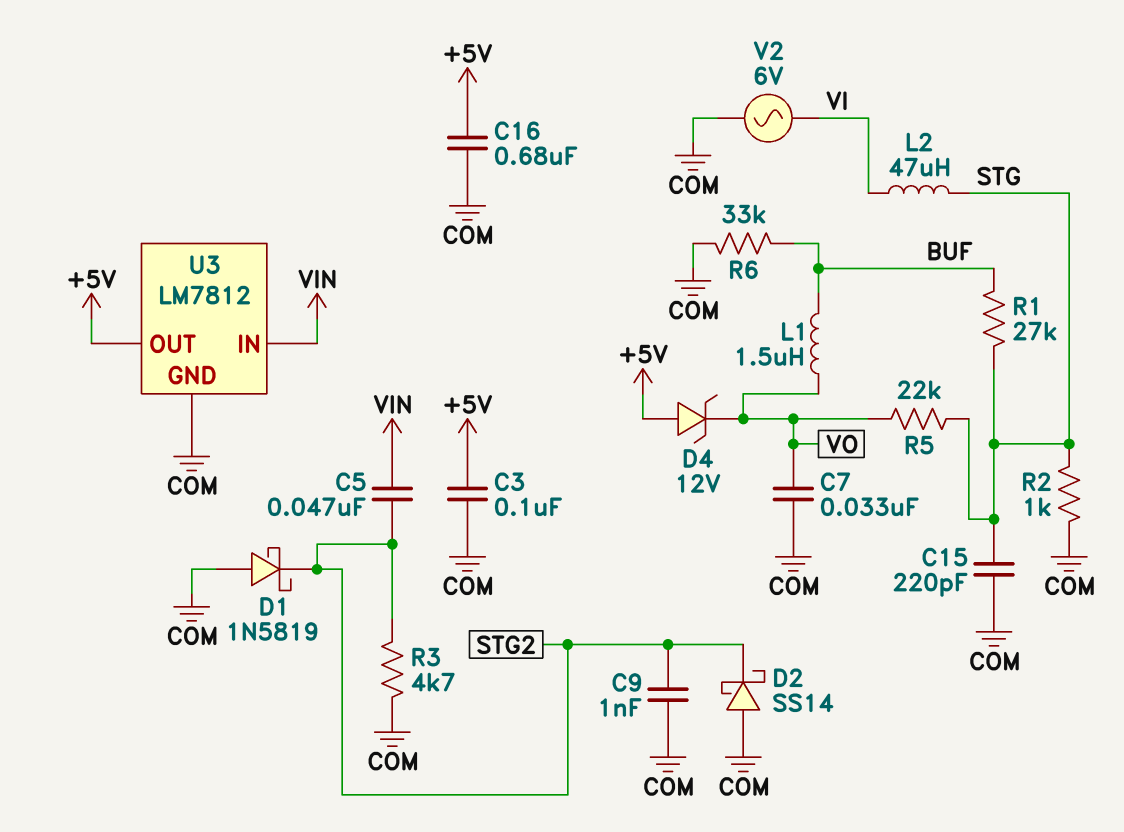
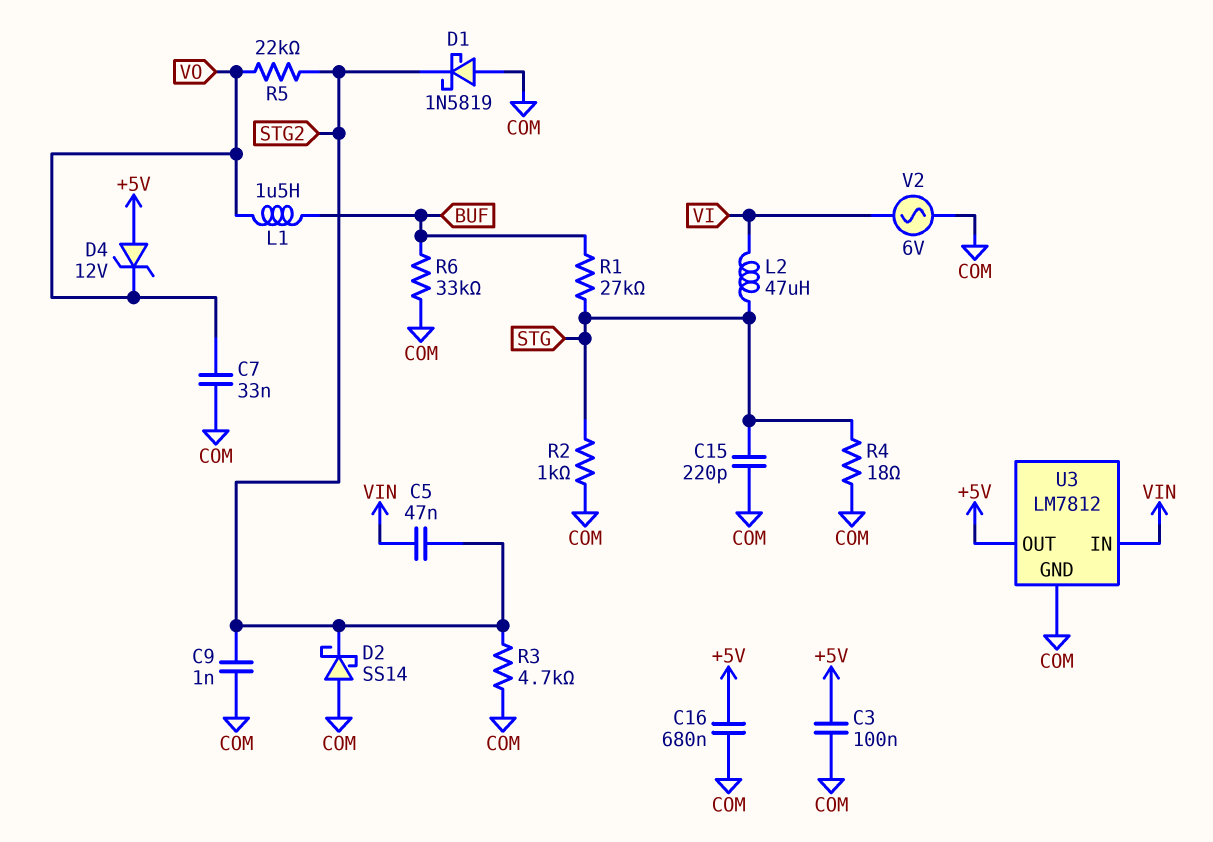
R4: none -> 18 (COM, STG)
R5: 22k (STG, VO) -> 22k (STG2, VO)

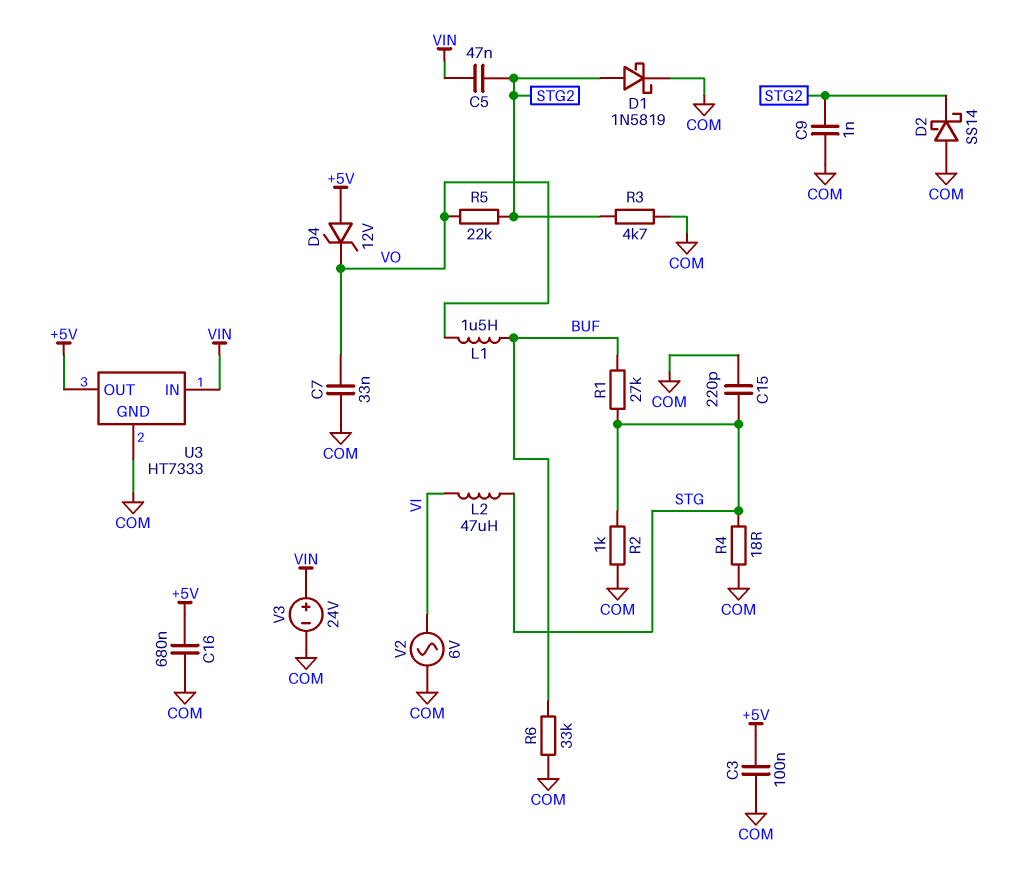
D1: schottky 1N5819 (A COM, K STG2) -> schottky 1N5819 (A STG2, K COM)
U3: LM7812 -> HT7333
V3: none -> 24V (plus VIN, minus COM)

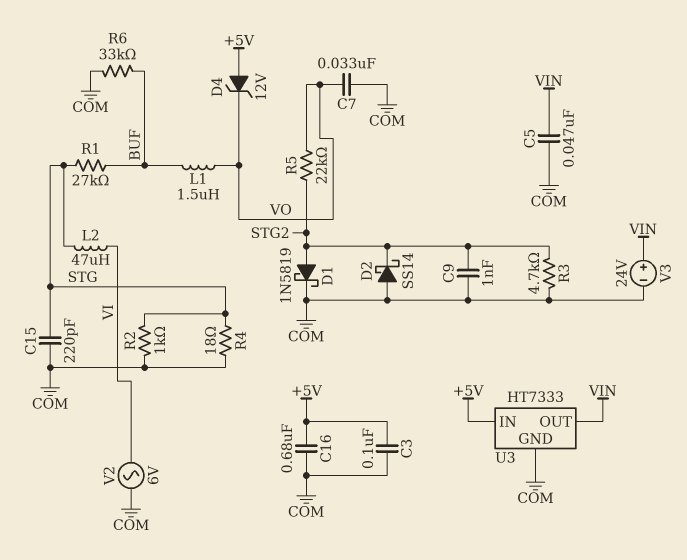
C5: 47nF (STG2, VIN) -> 47nF (COM, VIN)
U3 pin IN: VIN -> +5V
U3 pin OUT: +5V -> VIN

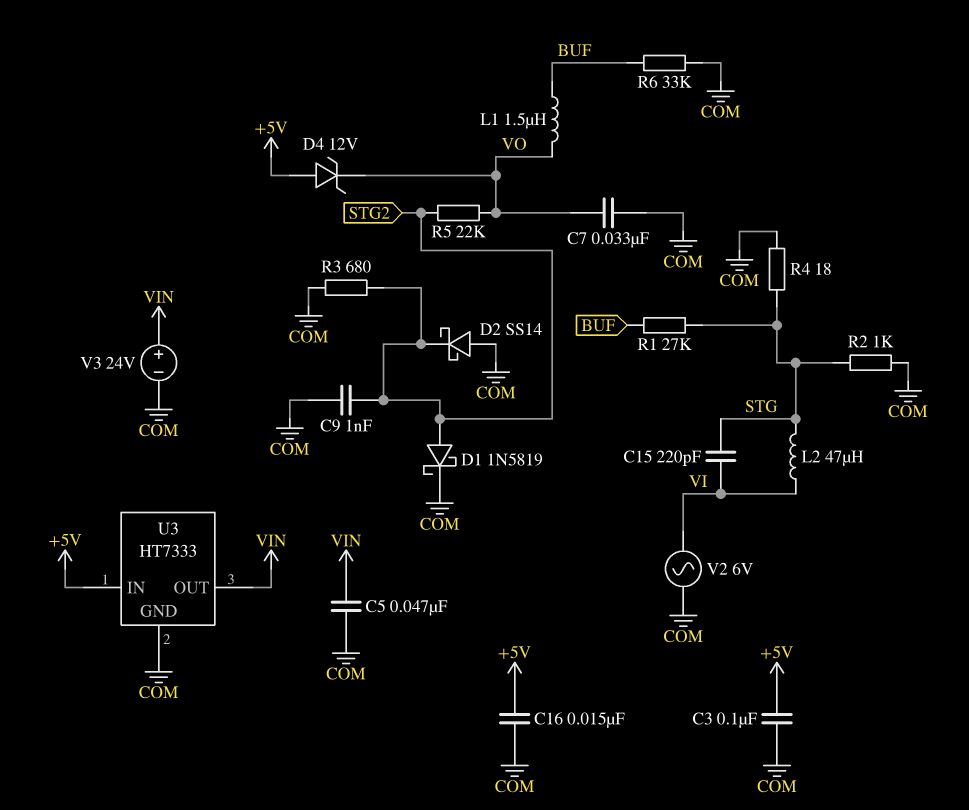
C15: 220pF (COM, STG) -> 220pF (STG, VI)
C16: 680nF (+5V, COM) -> 15nF (+5V, COM)
R3: 4.7k (COM, STG2) -> 680 (COM, STG2)

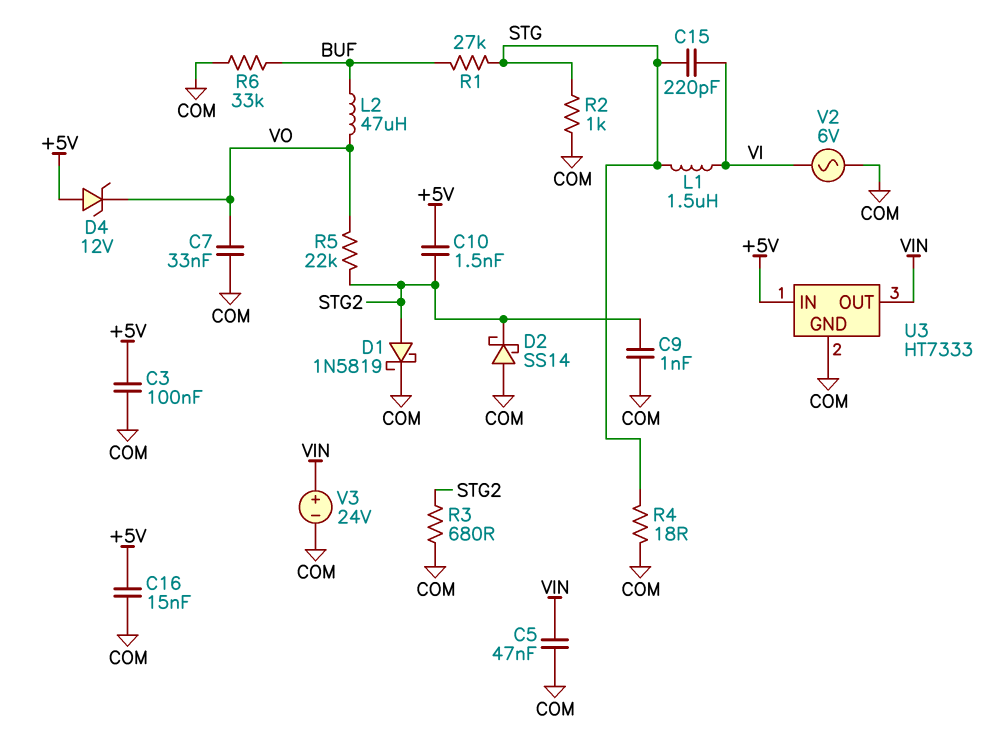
C10: none -> 1.5nF (+5V, STG2)
L1: 1.5uH (BUF, VO) -> 1.5uH (STG, VI)
L2: 47uH (STG, VI) -> 47uH (BUF, VO)

